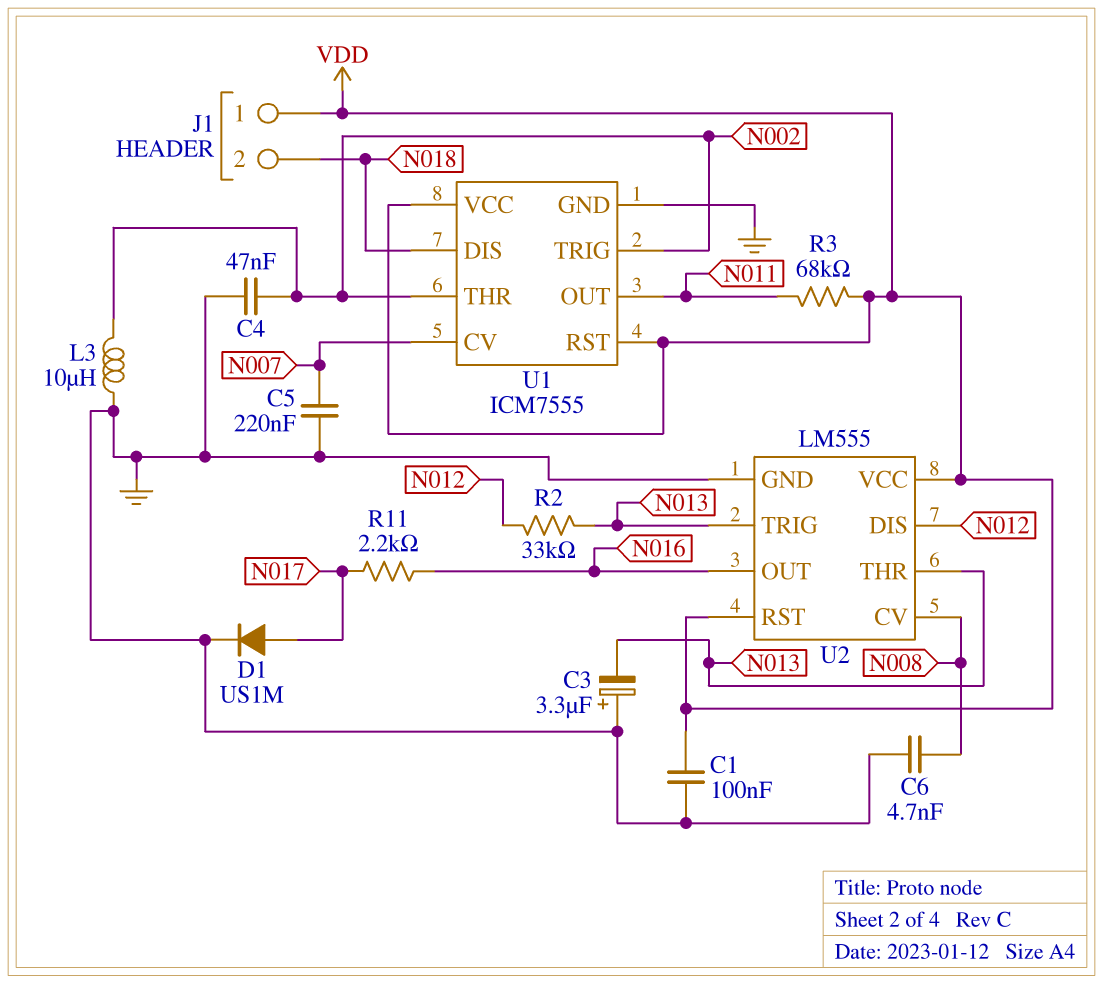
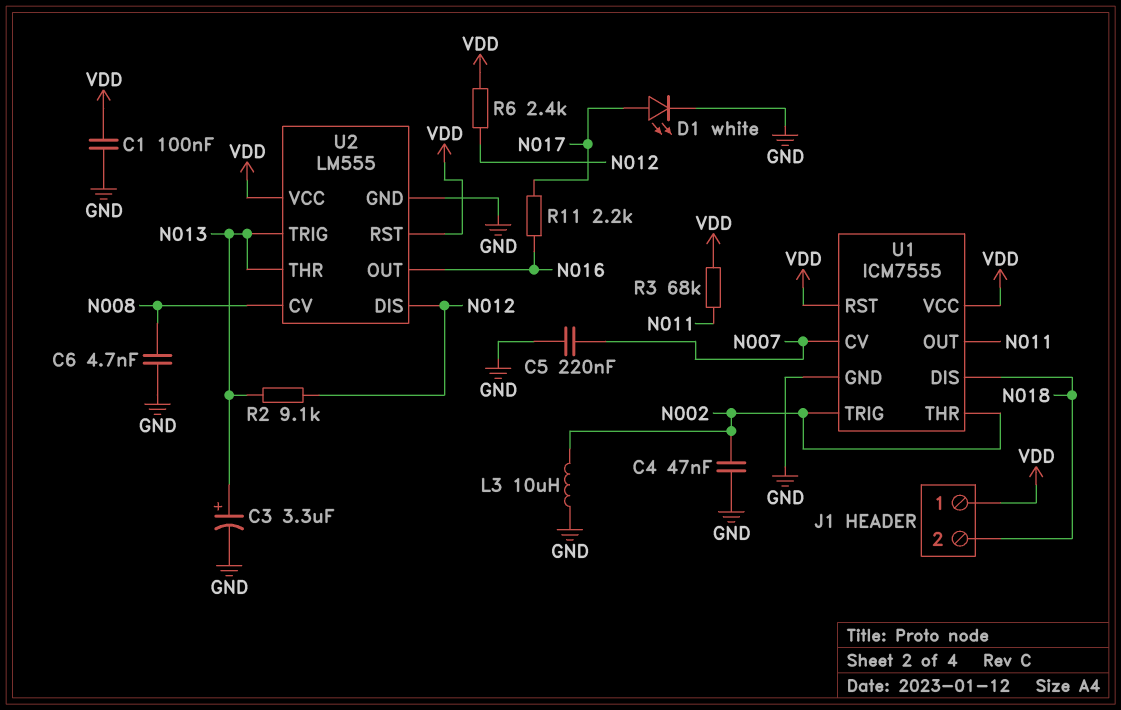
C3: 3.3uF (plus GND, minus N013) -> 3.3uF (plus N013, minus GND)
D1: diode US1M (A N017, K GND) -> LED white (A N017, K GND)
R2: 33k (N012, N013) -> 9.1k (N012, N013)
R6: none -> 2.4k (N012, VDD)

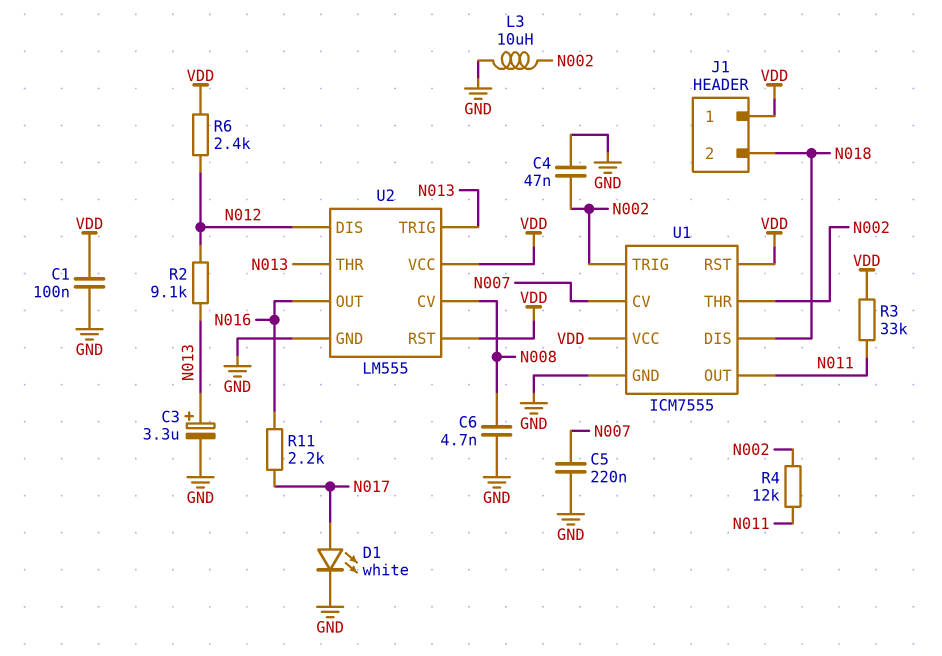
R3: 68k (N011, VDD) -> 33k (N011, VDD)
R4: none -> 12k (N002, N011)

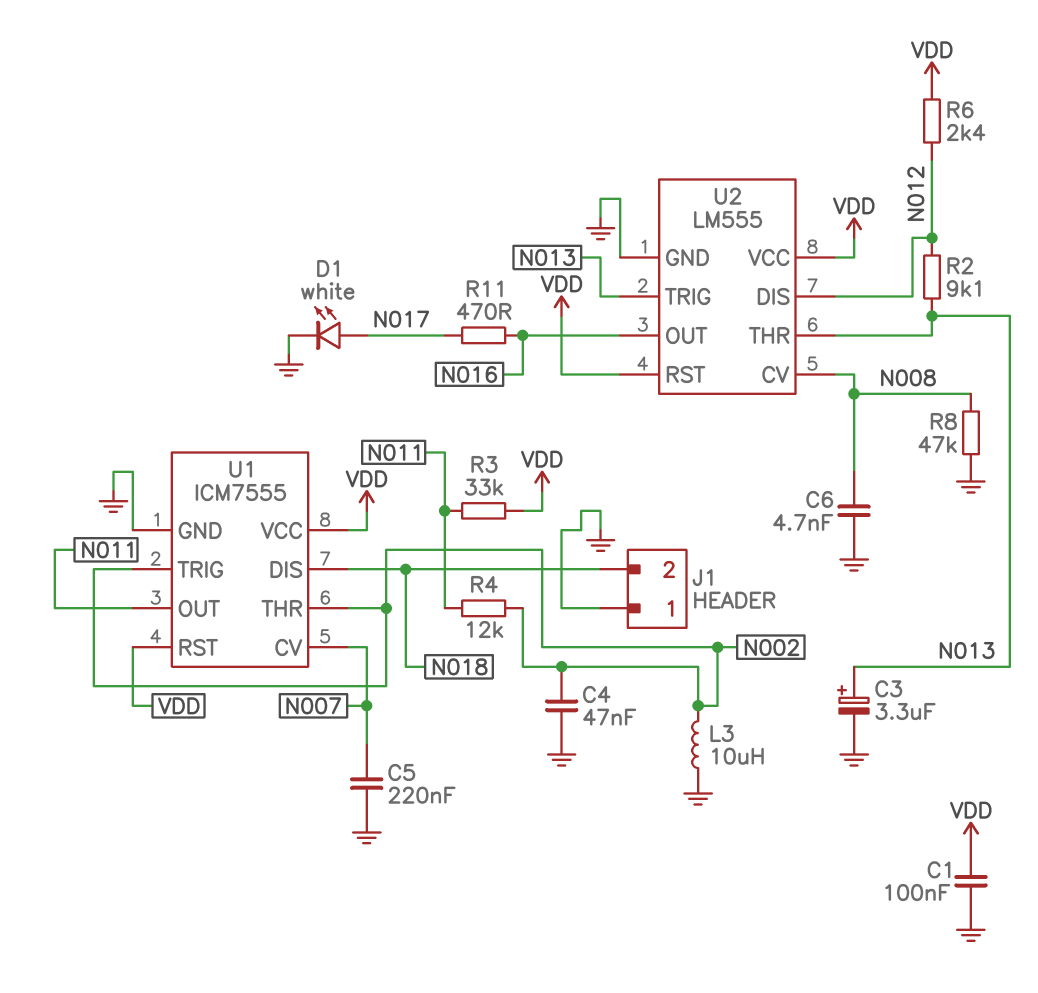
J1 pin 1: VDD -> GND
R8: none -> 47k (GND, N008)
R11: 2.2k (N016, N017) -> 470 (N016, N017)

